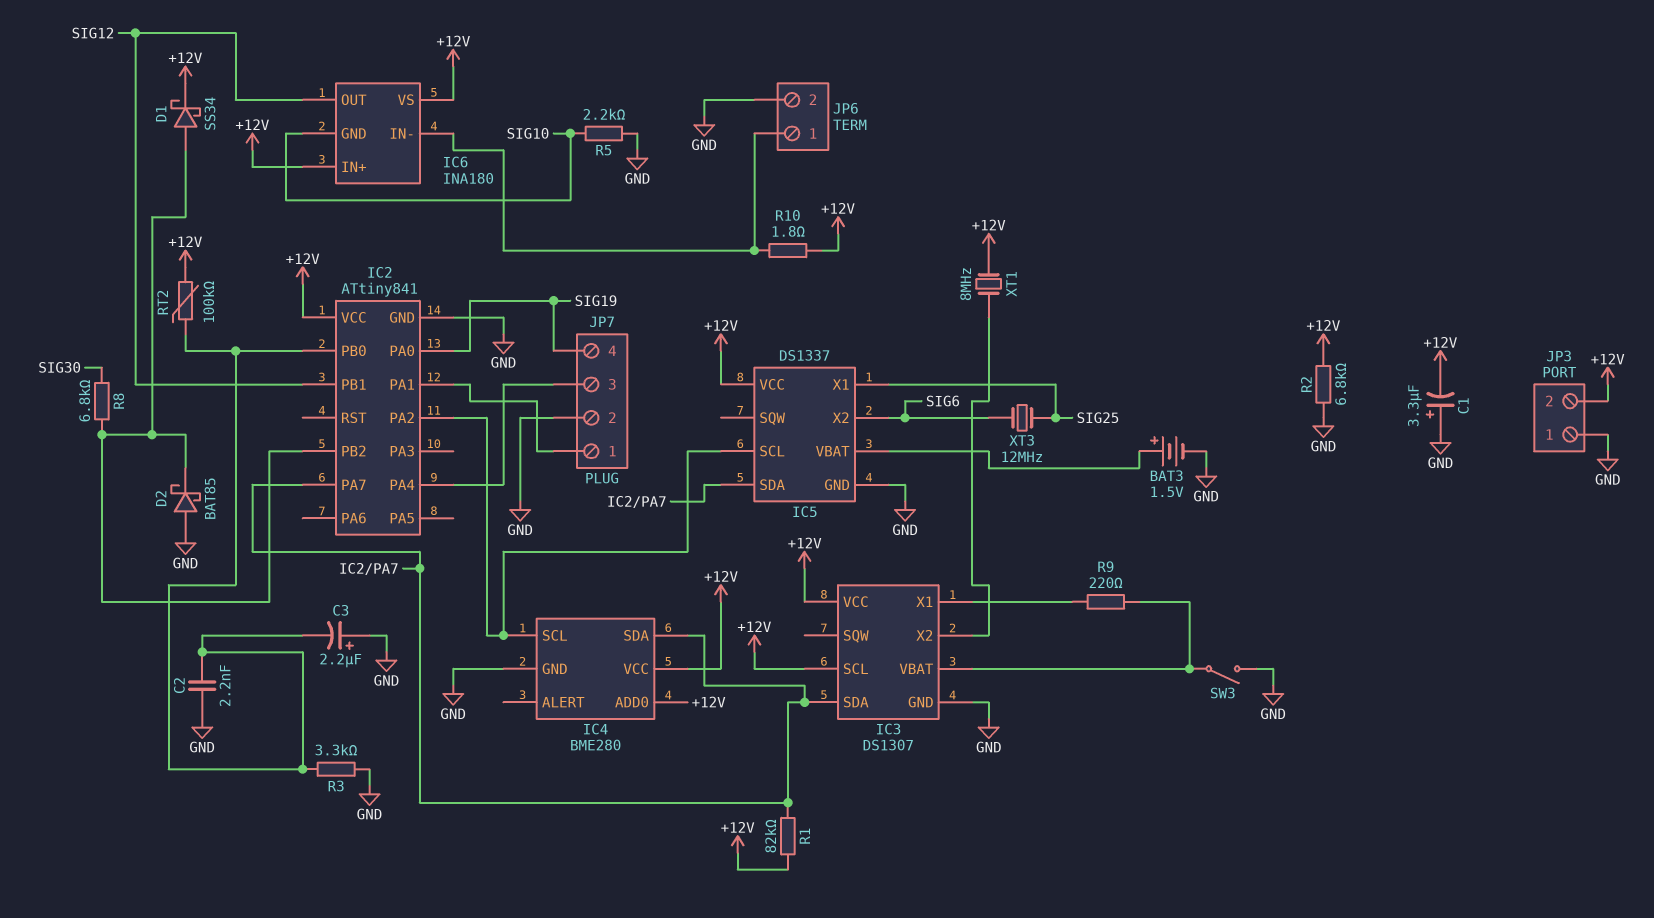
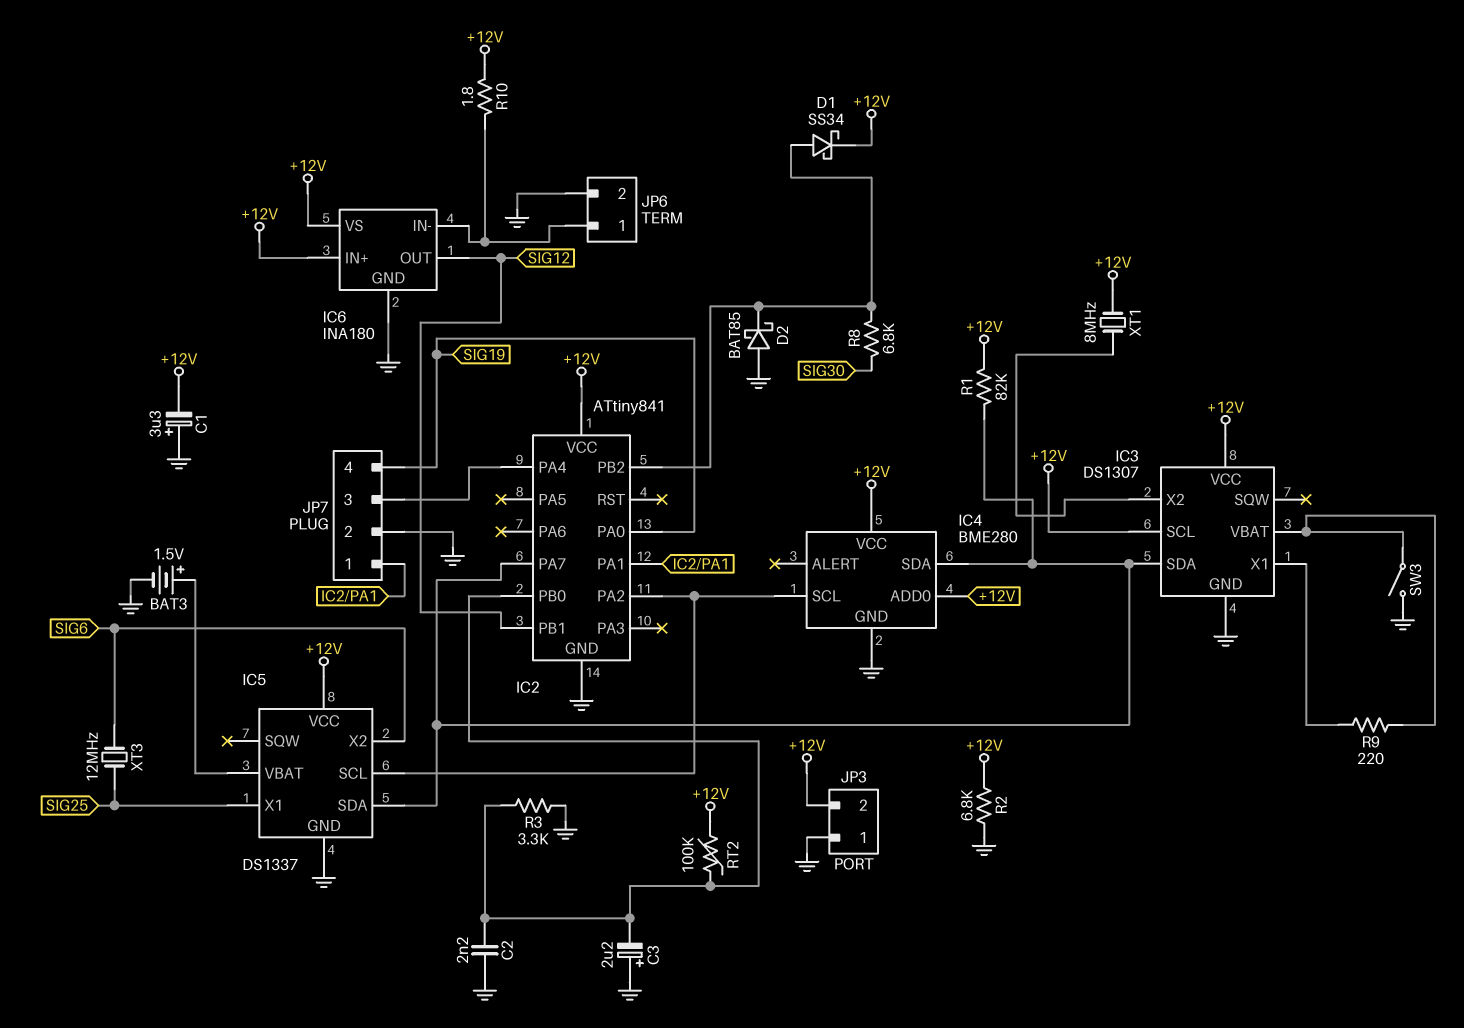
IC6 pin GND: SIG10 -> GND
R5: 2.2k (GND, SIG10) -> none

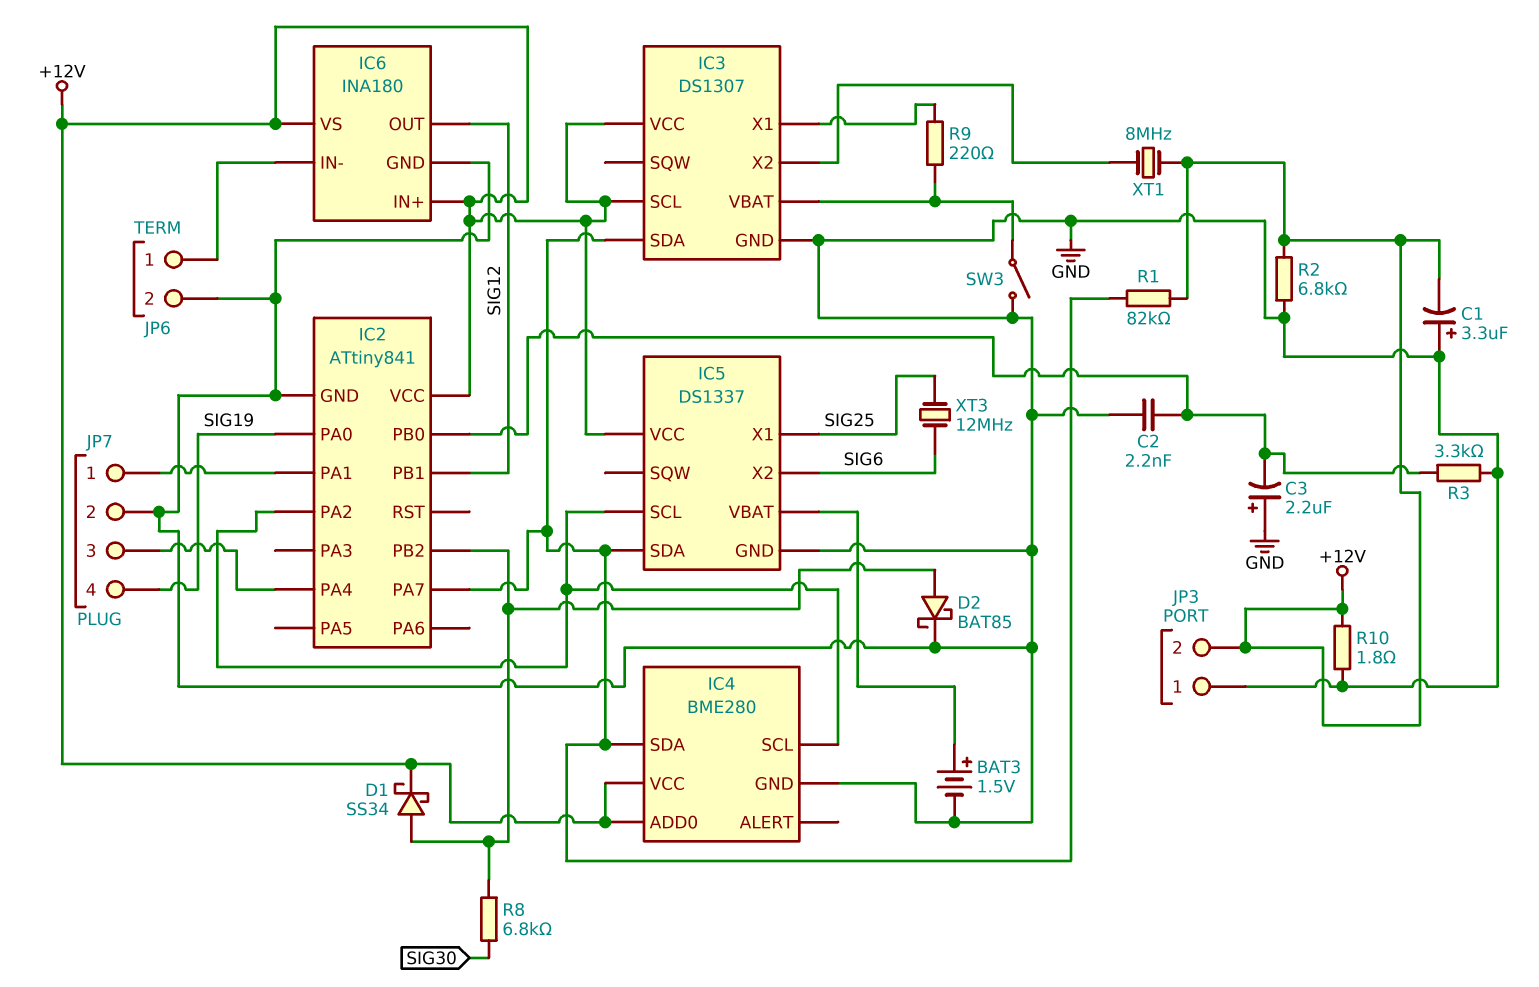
D2: schottky BAT85 (A GND, K IC2/PB2) -> schottky BAT85 (A IC2/PB2, K GND)
R10: 1.8 (+12V, IC6/IN-) -> 1.8 (+12V, GND)
RT2: 100k (+12V, IC2/PB0) -> none

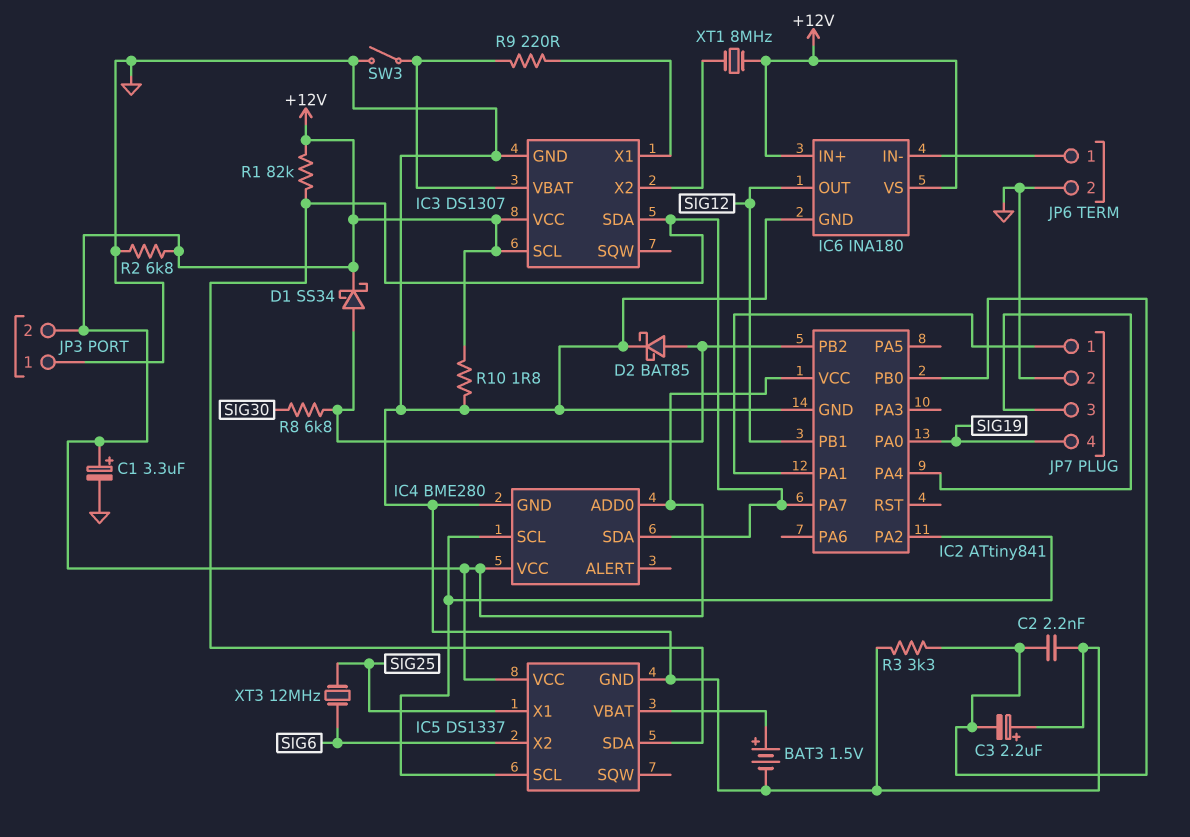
C1: 3.3uF (plus GND, minus +12V) -> 3.3uF (plus +12V, minus GND)

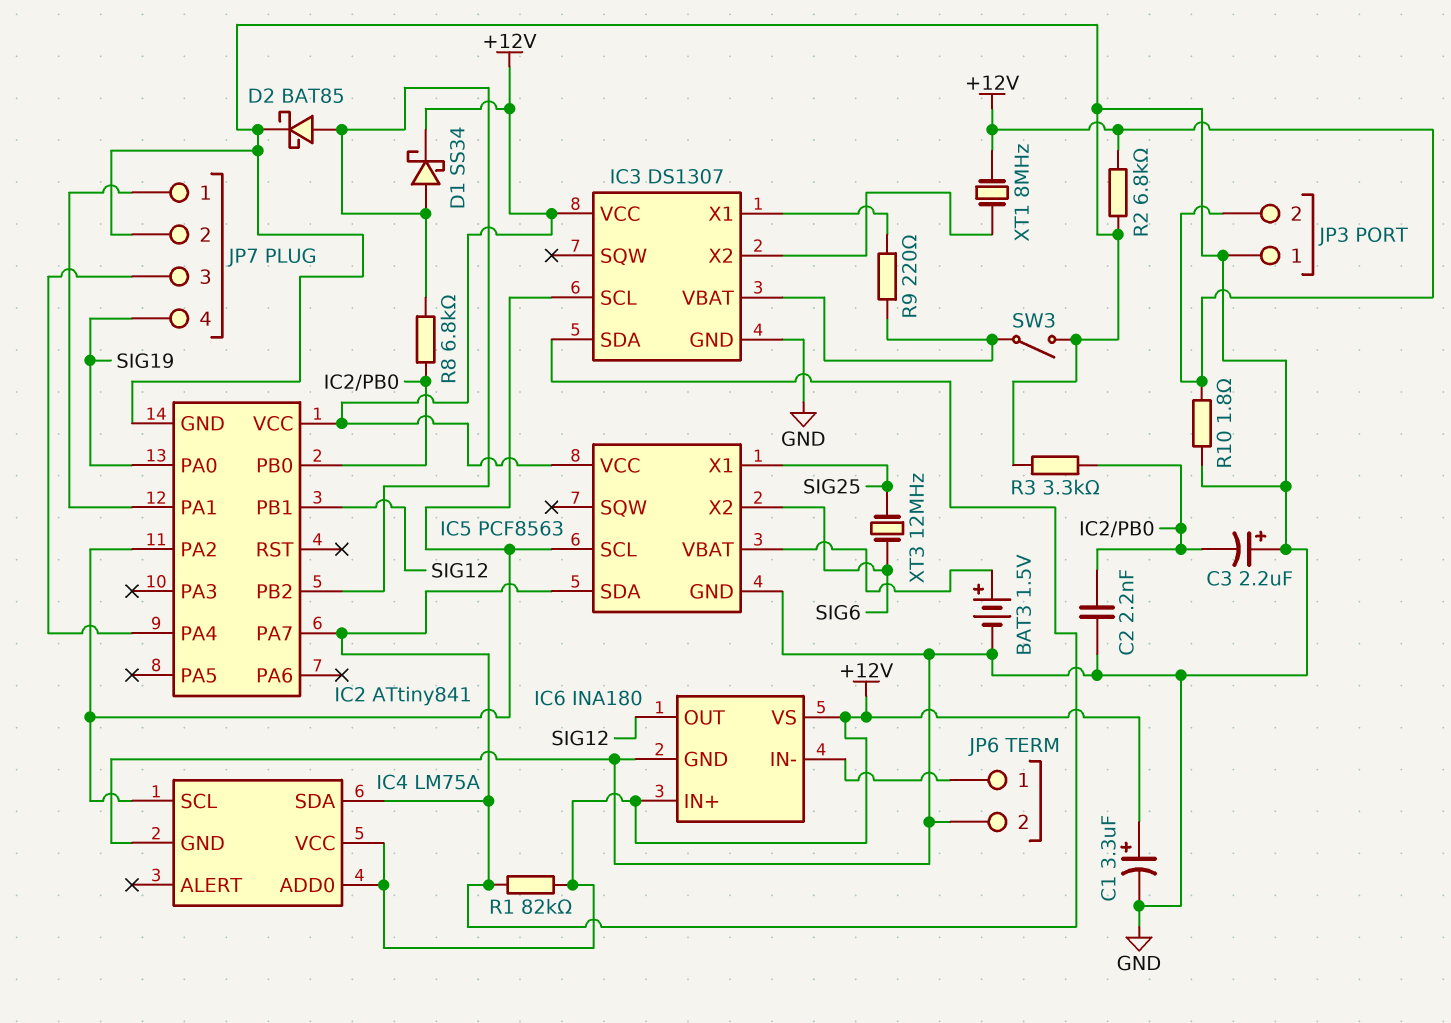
IC3 pin SCL: +12V -> IC2/PA2
IC4: BME280 -> LM75A
IC5: DS1337 -> PCF8563
R8: 6.8k (IC2/PB2, SIG30) -> 6.8k (IC2/PB0, IC2/PB2)

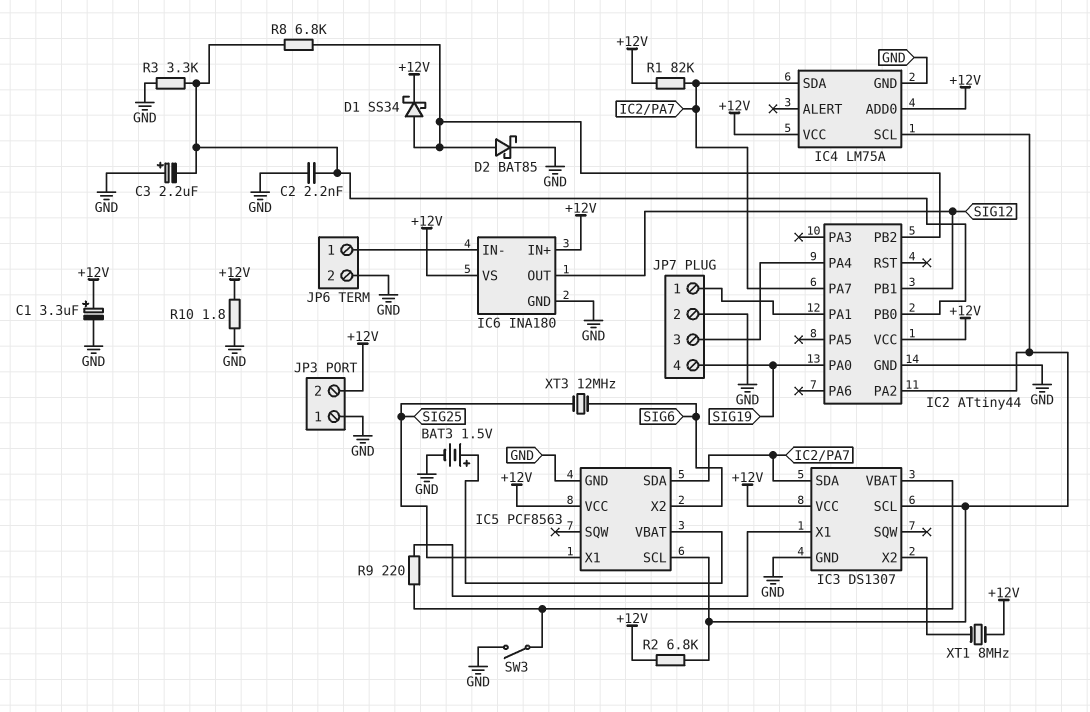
IC2: ATtiny841 -> ATtiny44
R2: 6.8k (+12V, GND) -> 6.8k (+12V, IC2/PA2)

